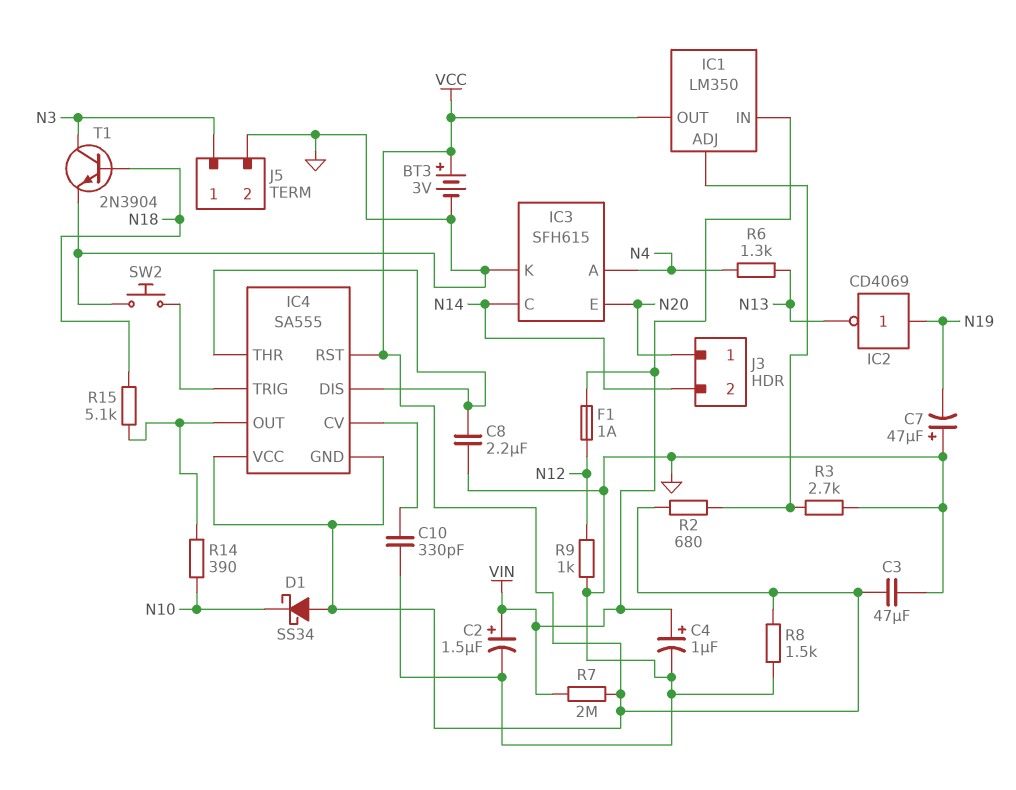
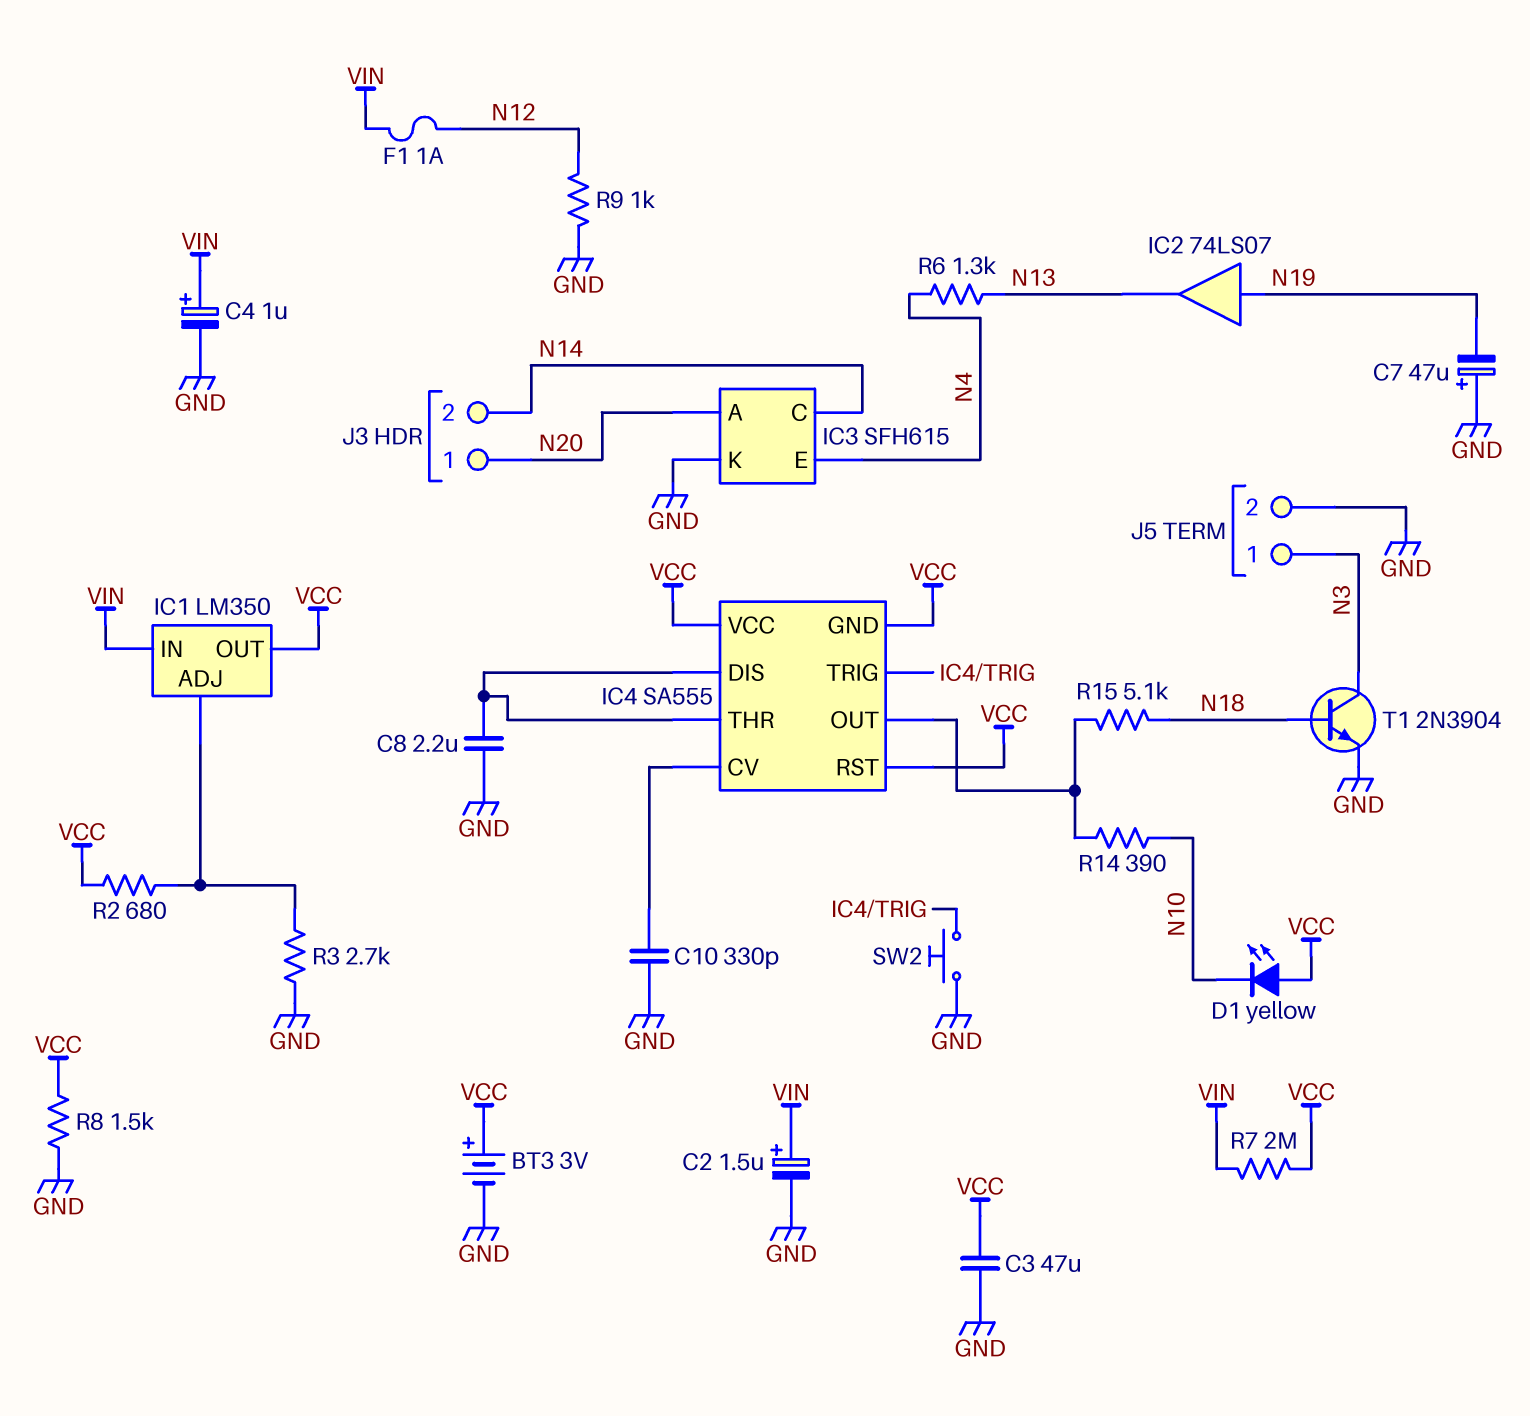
D1: schottky SS34 (A VCC, K N10) -> LED yellow (A VCC, K N10)
IC2: NOT CD4069 (in N19, out N13) -> buffer 74LS07 (in N19, out N13)
IC3 pin A: N4 -> N20
IC3 pin E: N20 -> N4

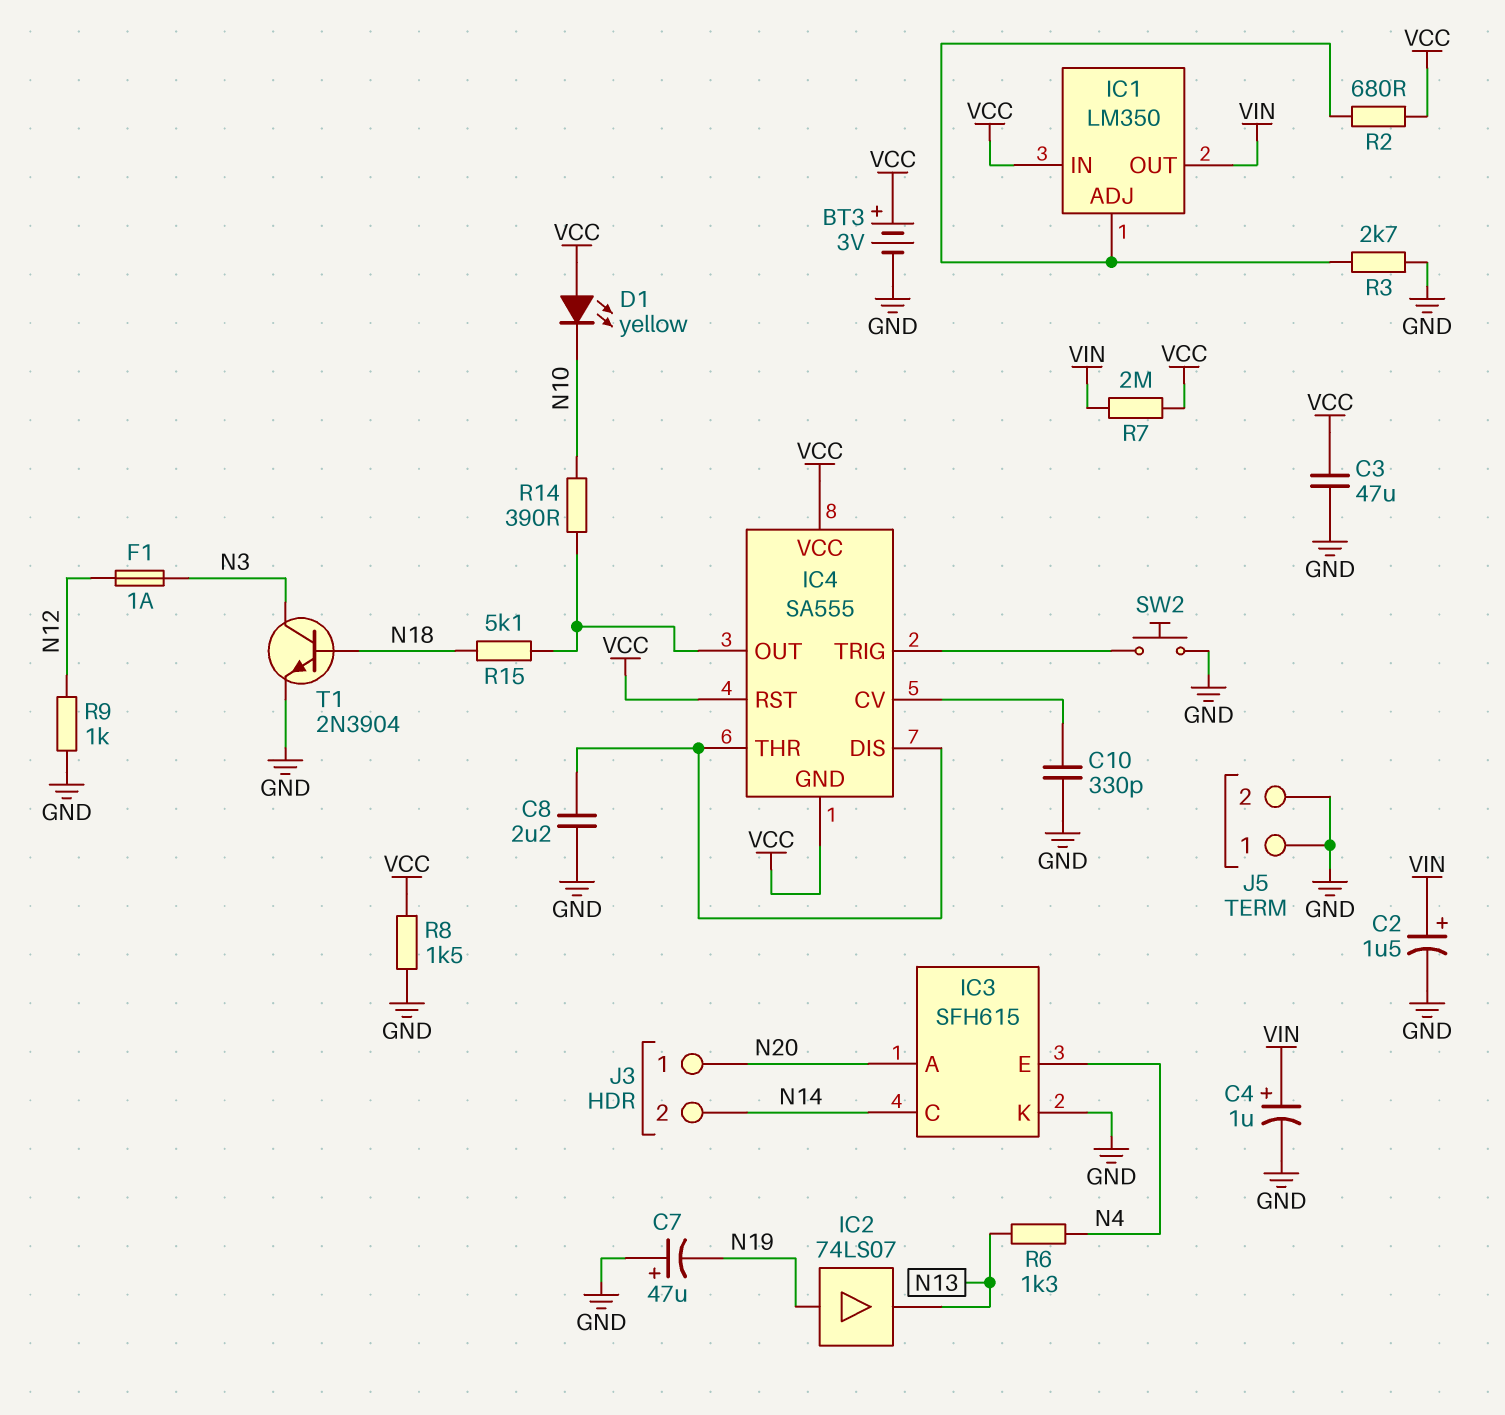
F1: 1A (N12, VIN) -> 1A (N3, N12)
IC1 pin IN: VIN -> VCC
IC1 pin OUT: VCC -> VIN
J5 pin 1: N3 -> GND

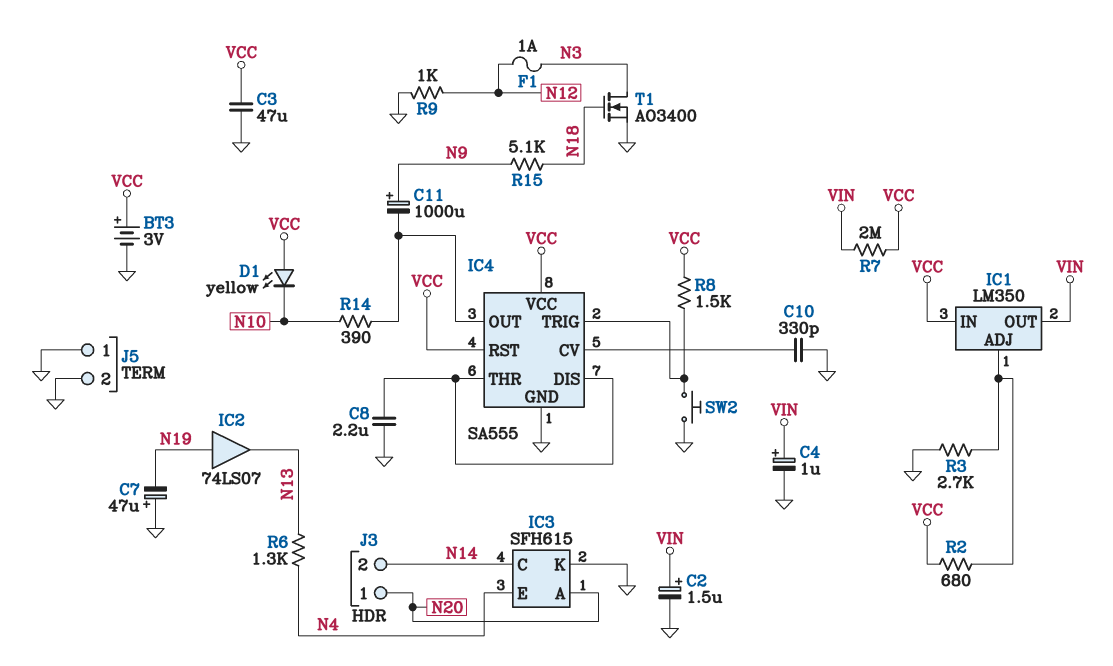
C11: none -> 1000uF (plus N9, minus IC4/OUT)
IC4 pin GND: VCC -> GND
R8: 1.5k (GND, VCC) -> 1.5k (IC4/TRIG, VCC)
R15: 5.1k (IC4/OUT, N18) -> 5.1k (N9, N18)
T1: NPN 2N3904 (B N18, C N3, E GND) -> NMOS AO3400 (G N18, D N3, S GND)

